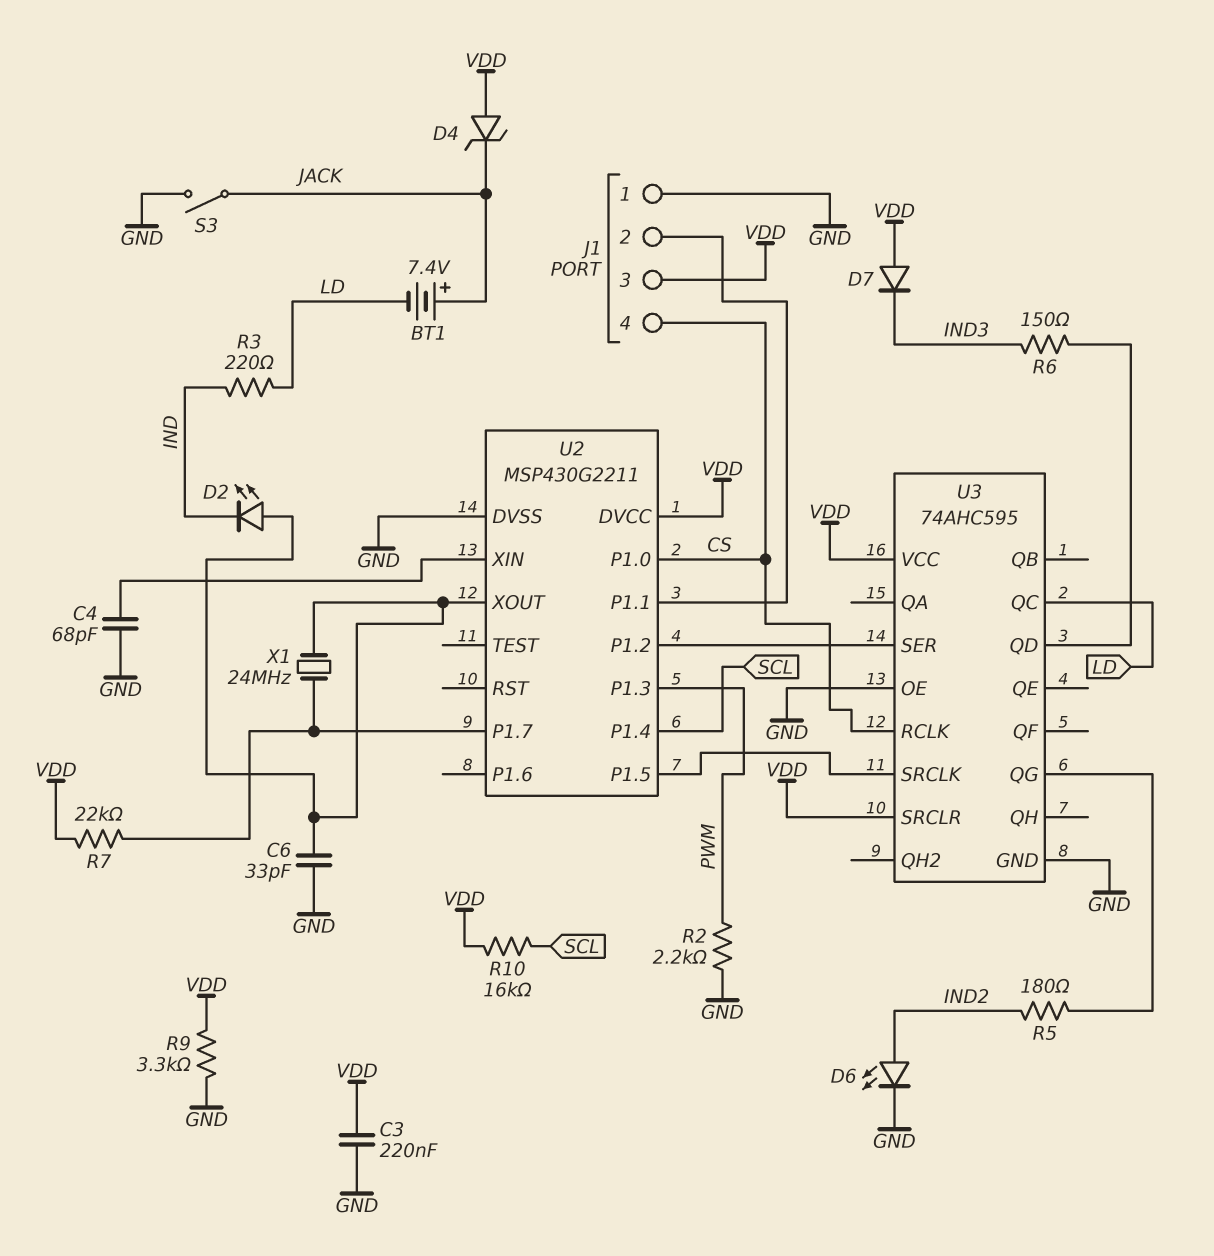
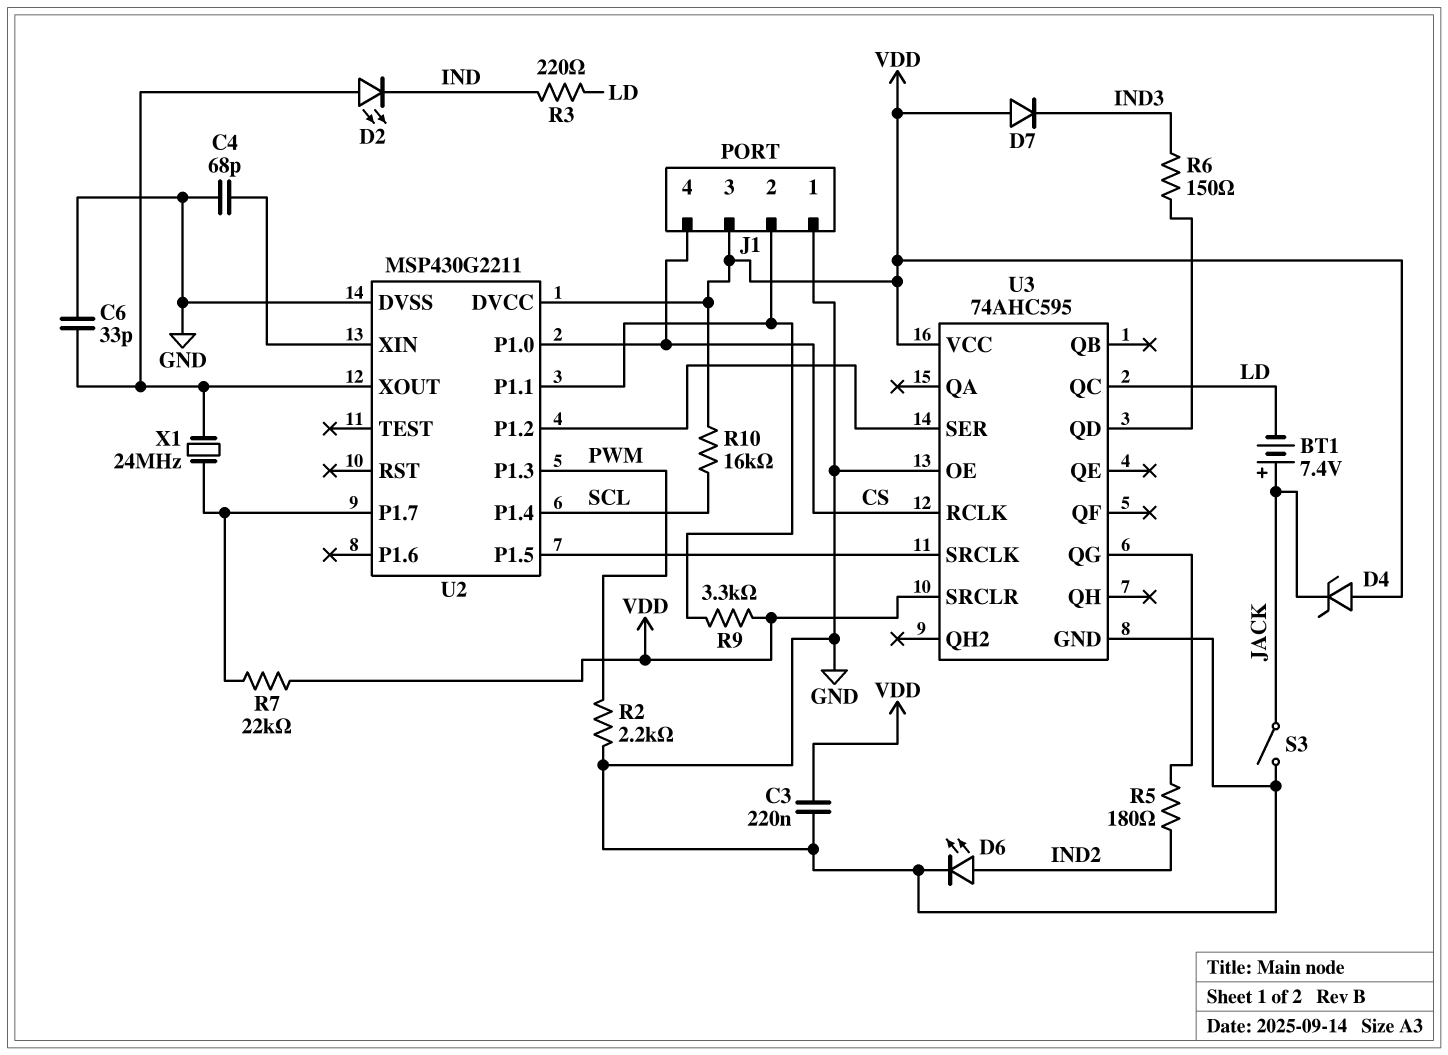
R9: 3.3k (GND, VDD) -> 3.3k (J1/2, VDD)

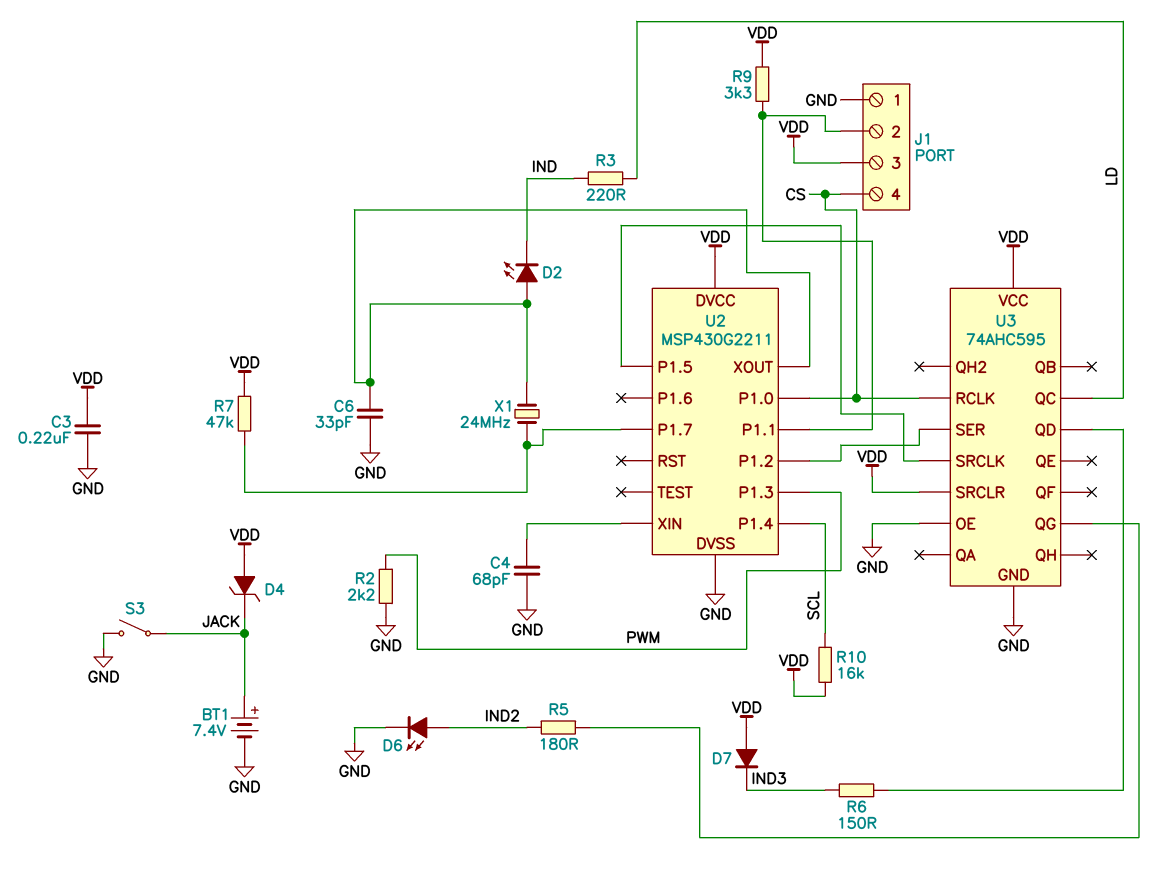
BT1: 7.4V (plus JACK, minus LD) -> 7.4V (plus JACK, minus GND)
R7: 22k (U2/P1.7, VDD) -> 47k (U2/P1.7, VDD)

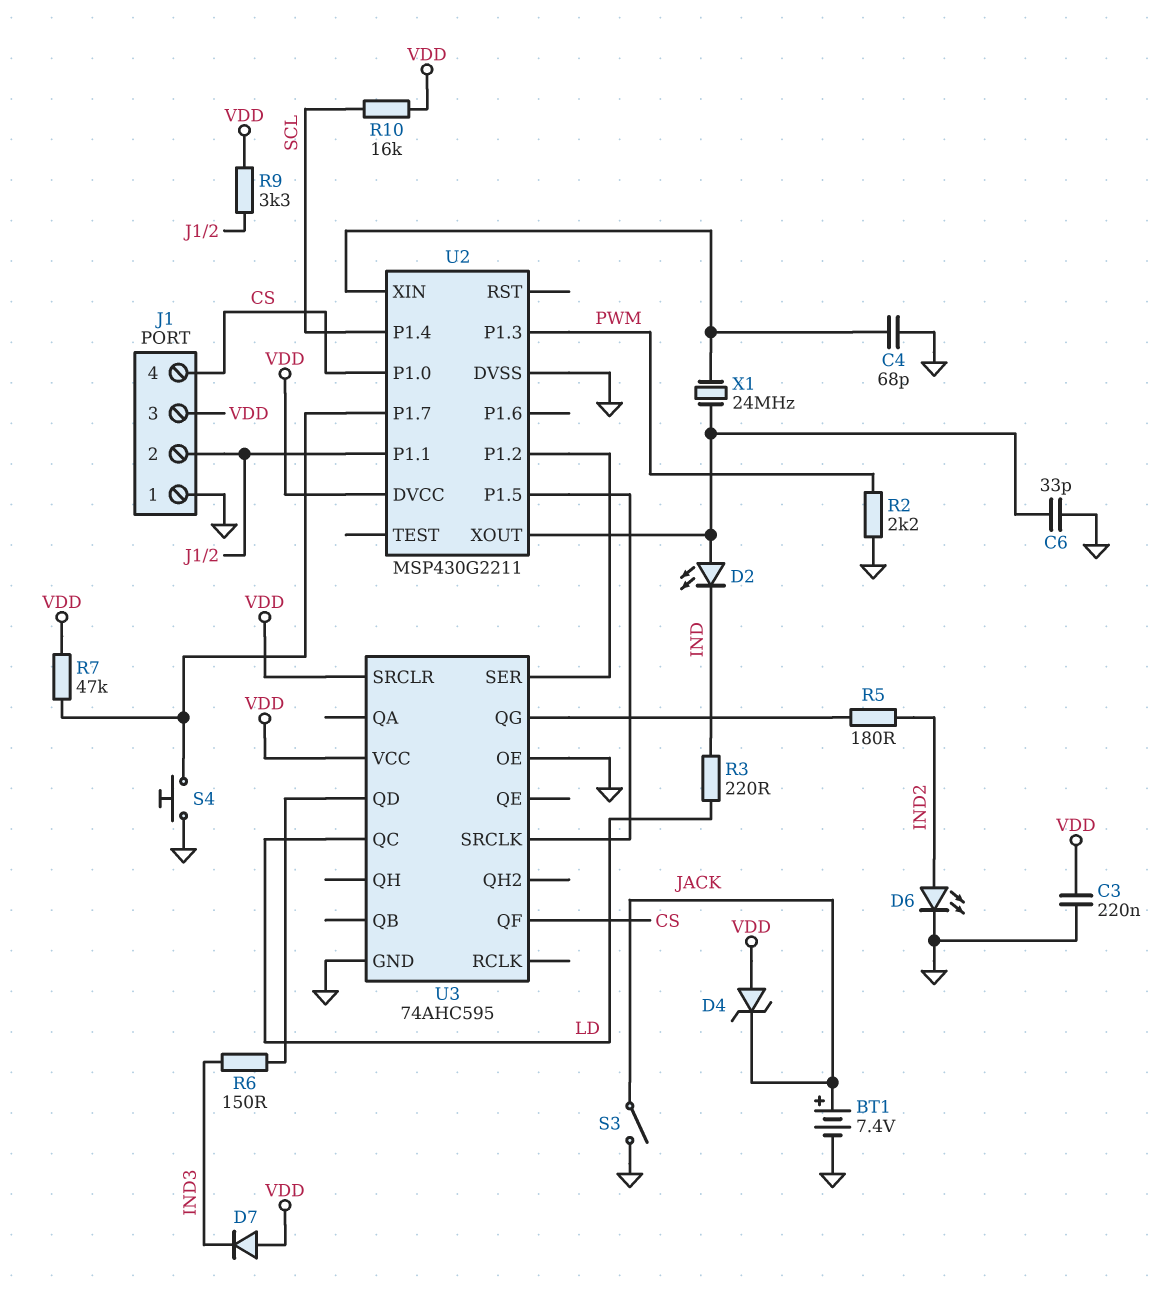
S4: none -> button (GND, U2/P1.7)
U3 pin QF: none -> CS
U3 pin RCLK: CS -> none
X1: 24MHz (U2/P1.7, U2/XOUT) -> 24MHz (U2/XIN, U2/XOUT)

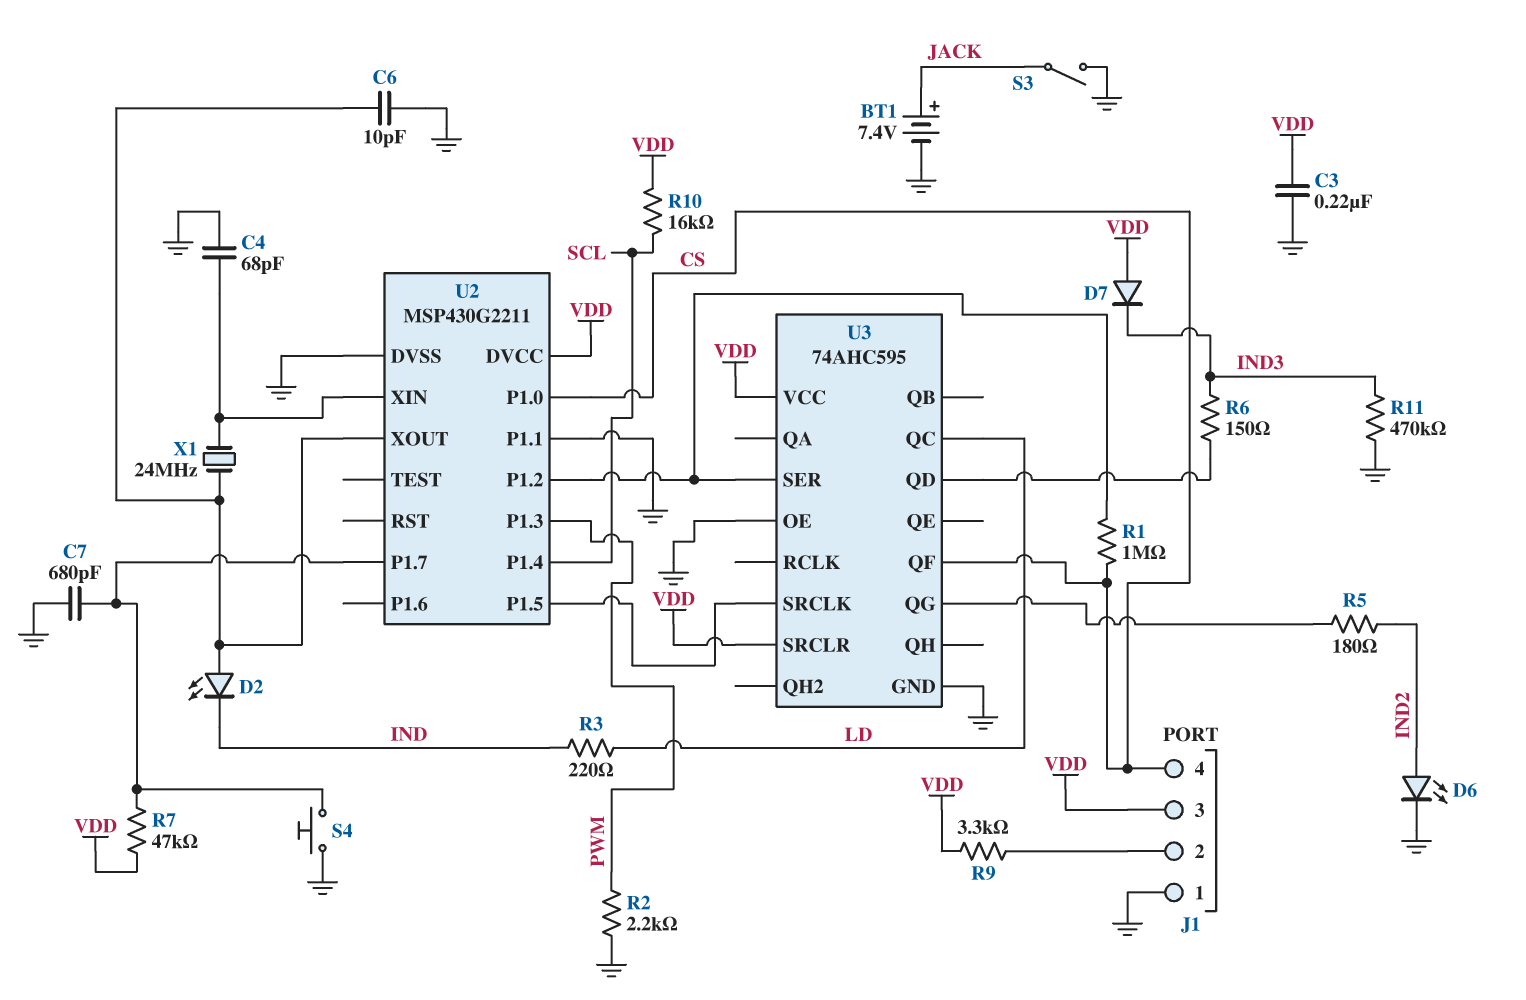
C6: 33pF (GND, U2/XOUT) -> 10pF (GND, U2/XOUT)
C7: none -> 680pF (GND, U2/P1.7)
D4: zener (A VDD, K JACK) -> none
R1: none -> 1M (CS, U2/P1.2)
R11: none -> 470k (GND, IND3)
U2 pin P1.1: J1/2 -> GND

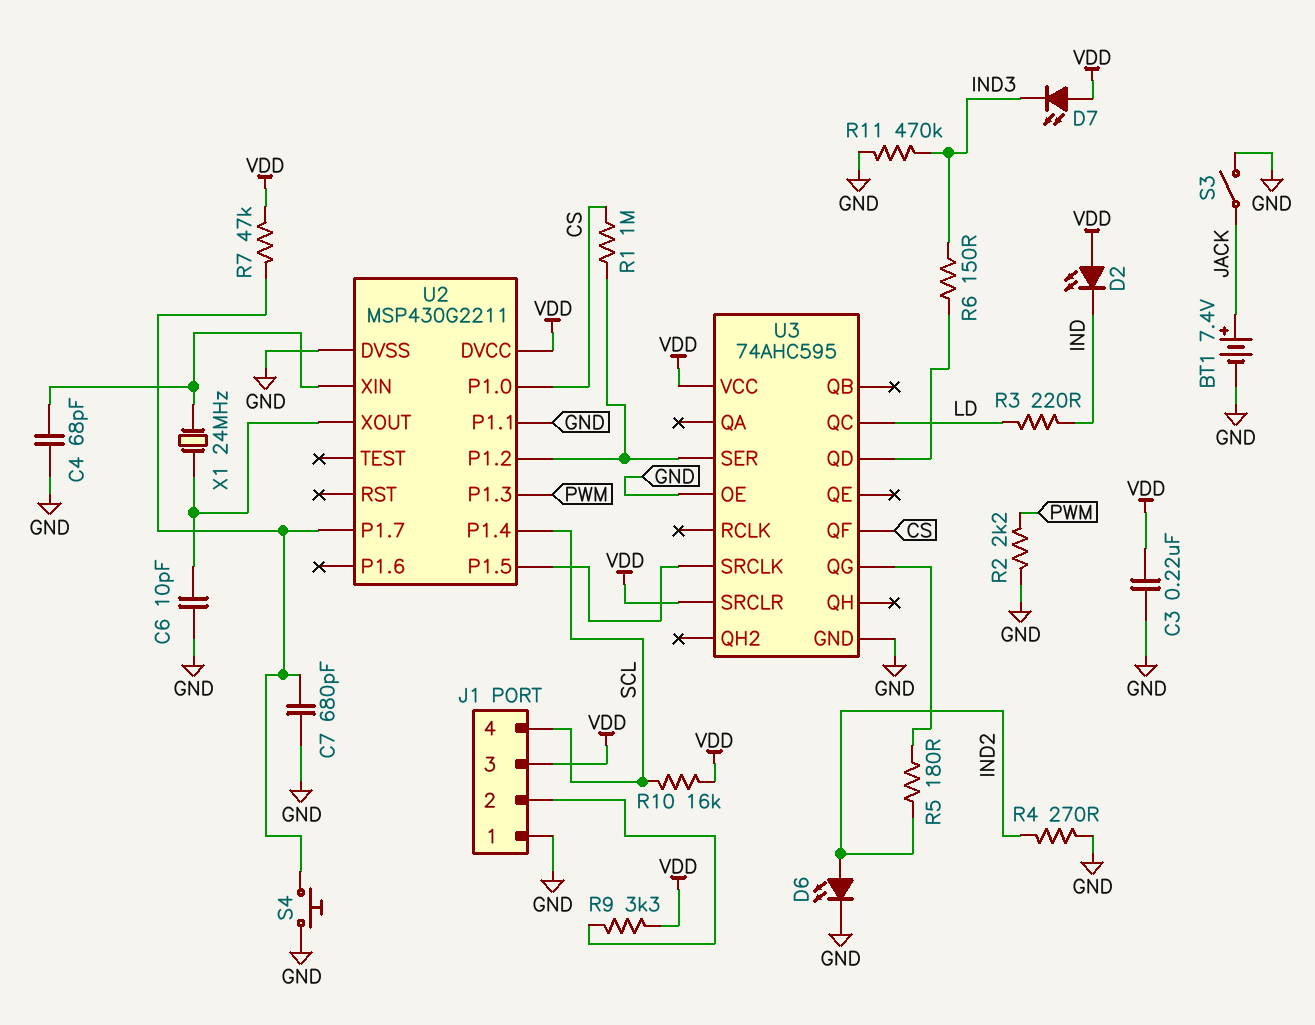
D2: LED (A U2/XOUT, K IND) -> LED (A VDD, K IND)
D7: diode (A VDD, K IND3) -> LED (A VDD, K IND3)
J1 pin 4: CS -> SCL
R4: none -> 270 (GND, IND2)

